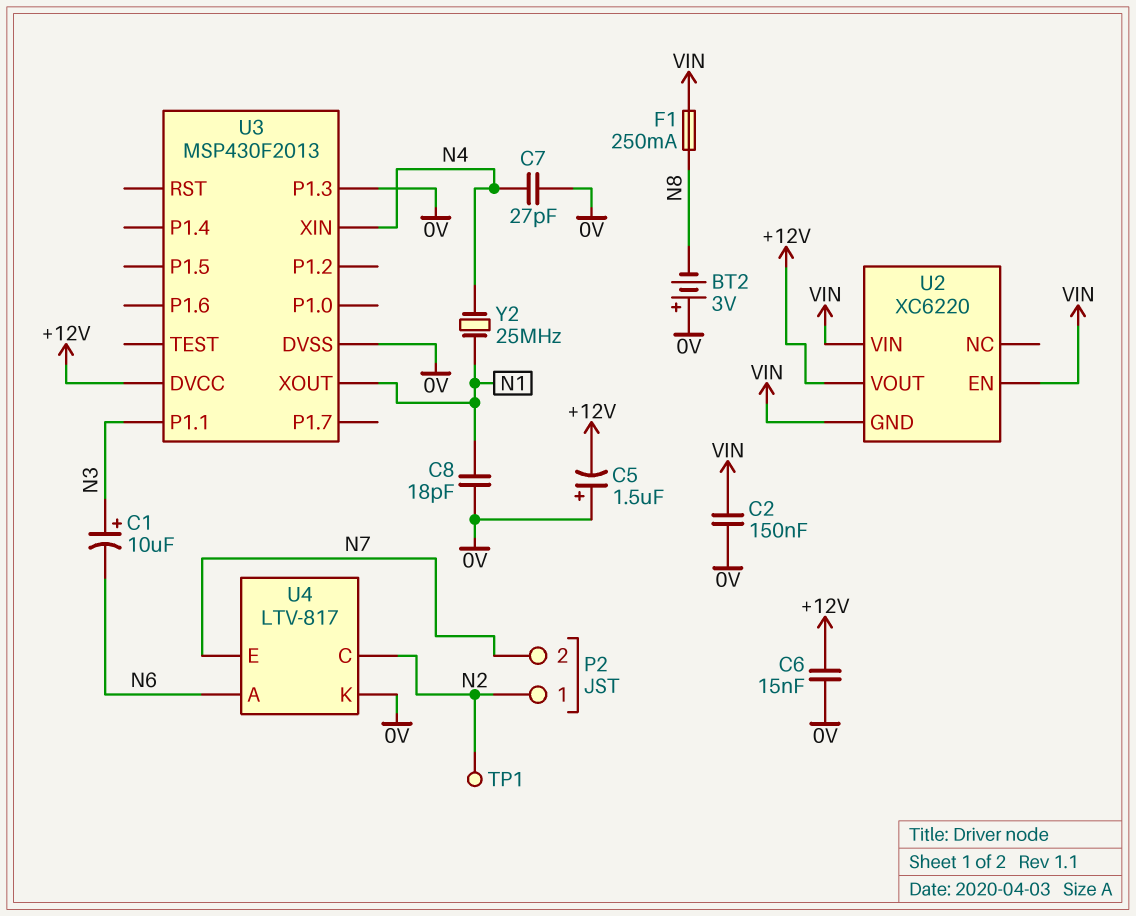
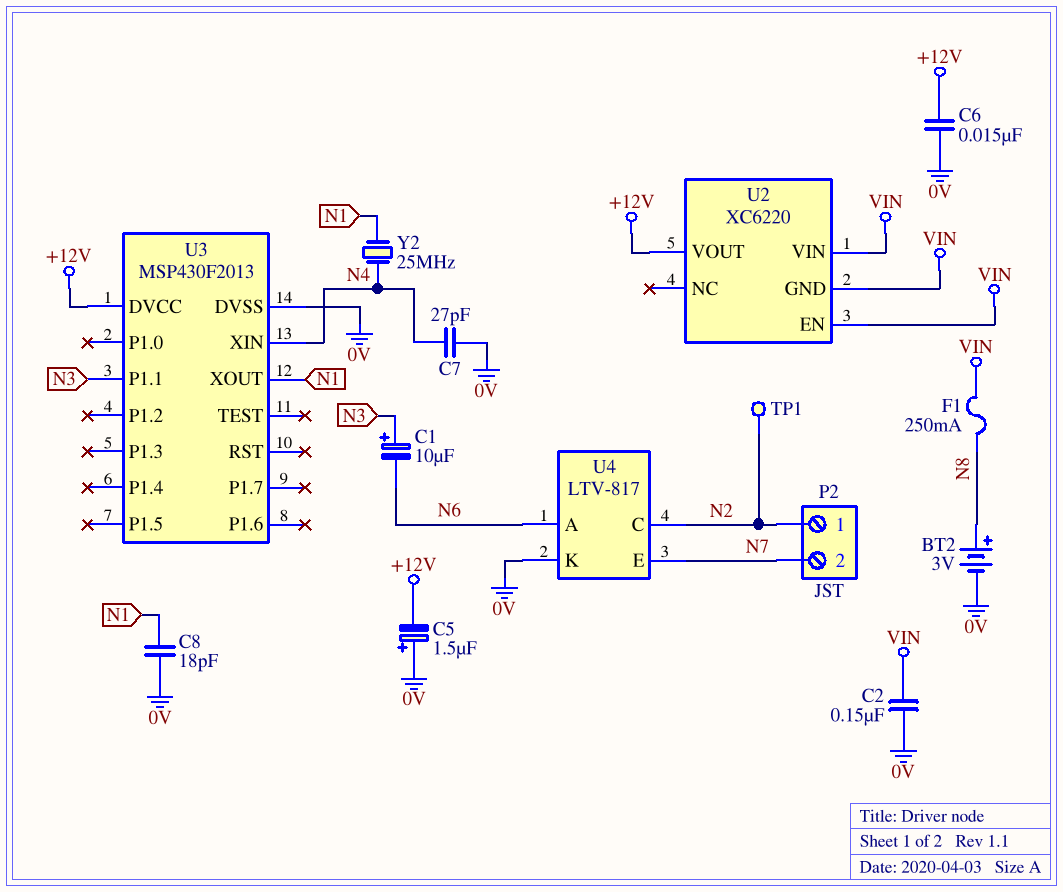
BT2: 3V (plus 0V, minus N8) -> 3V (plus N8, minus 0V)
U3 pin P1.3: 0V -> none

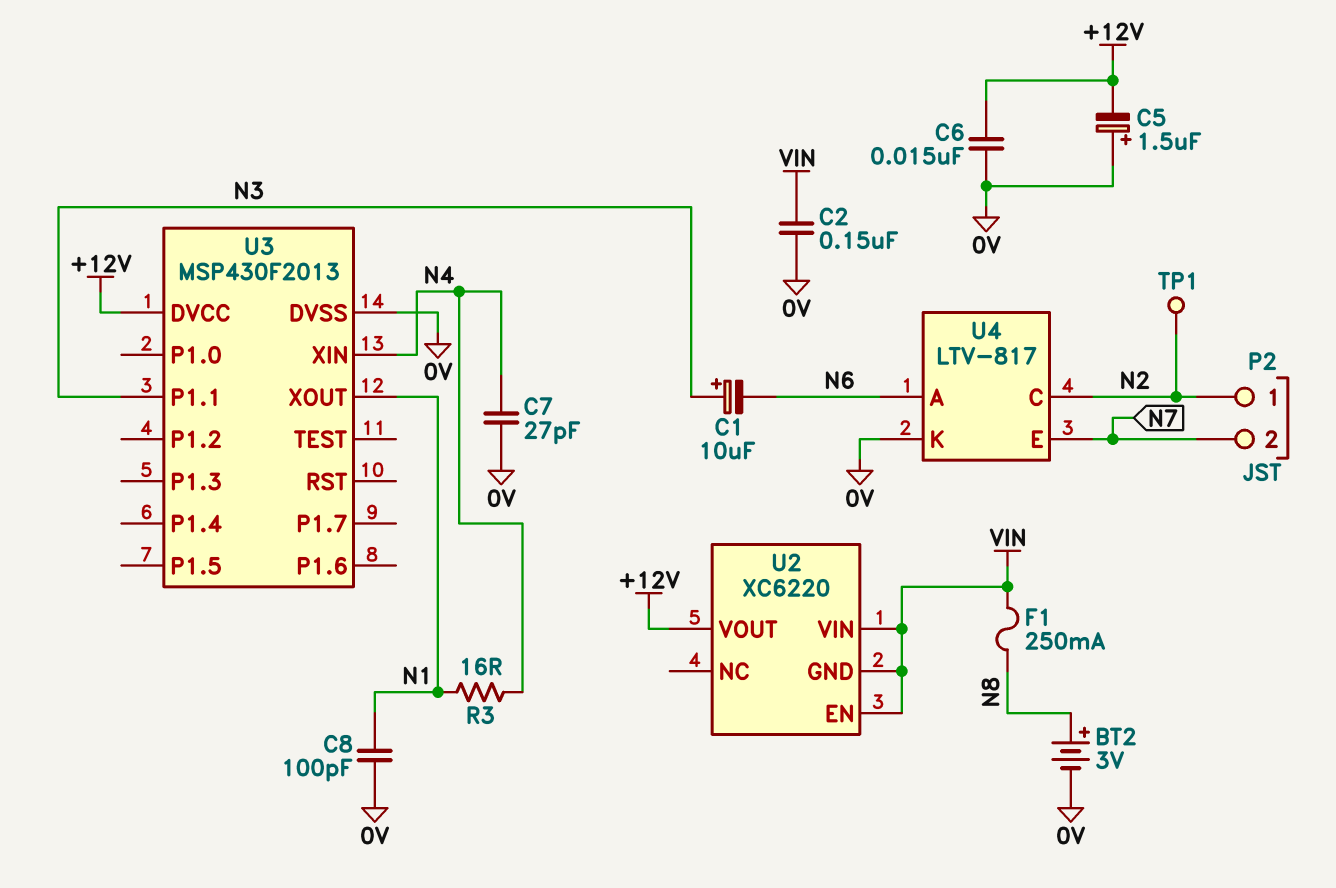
C8: 18pF (0V, N1) -> 100pF (0V, N1)
R3: none -> 16 (N1, N4)
Y2: 25MHz (N1, N4) -> none

